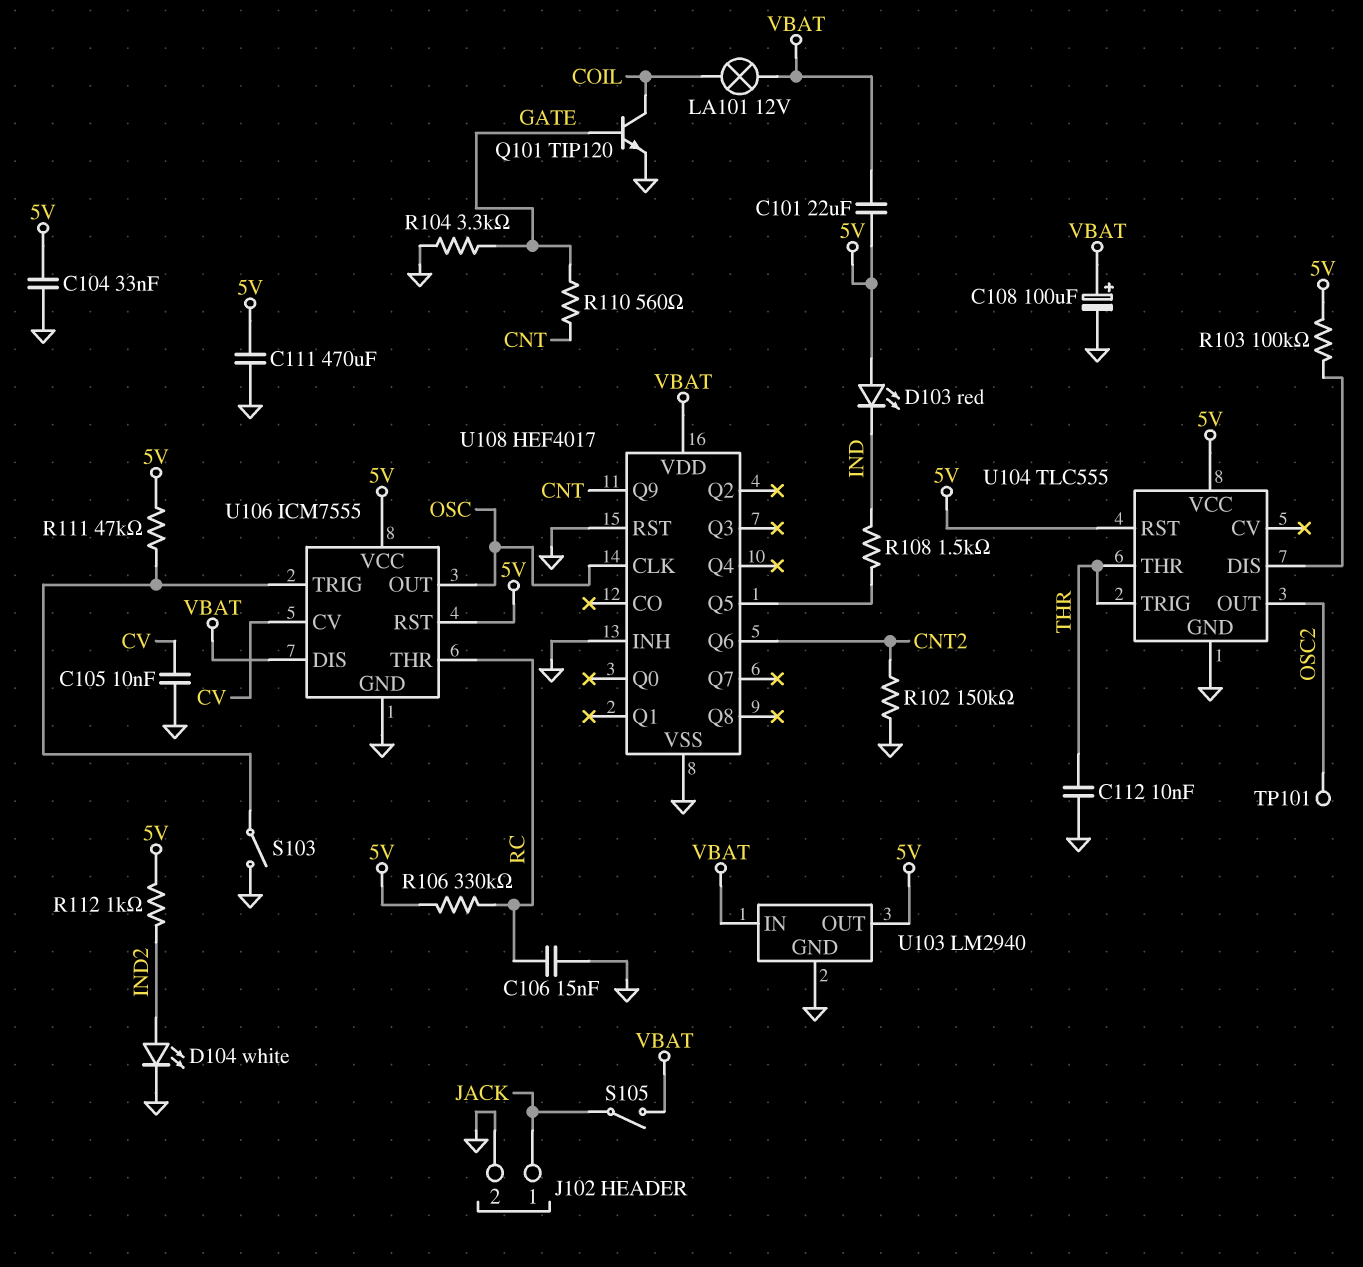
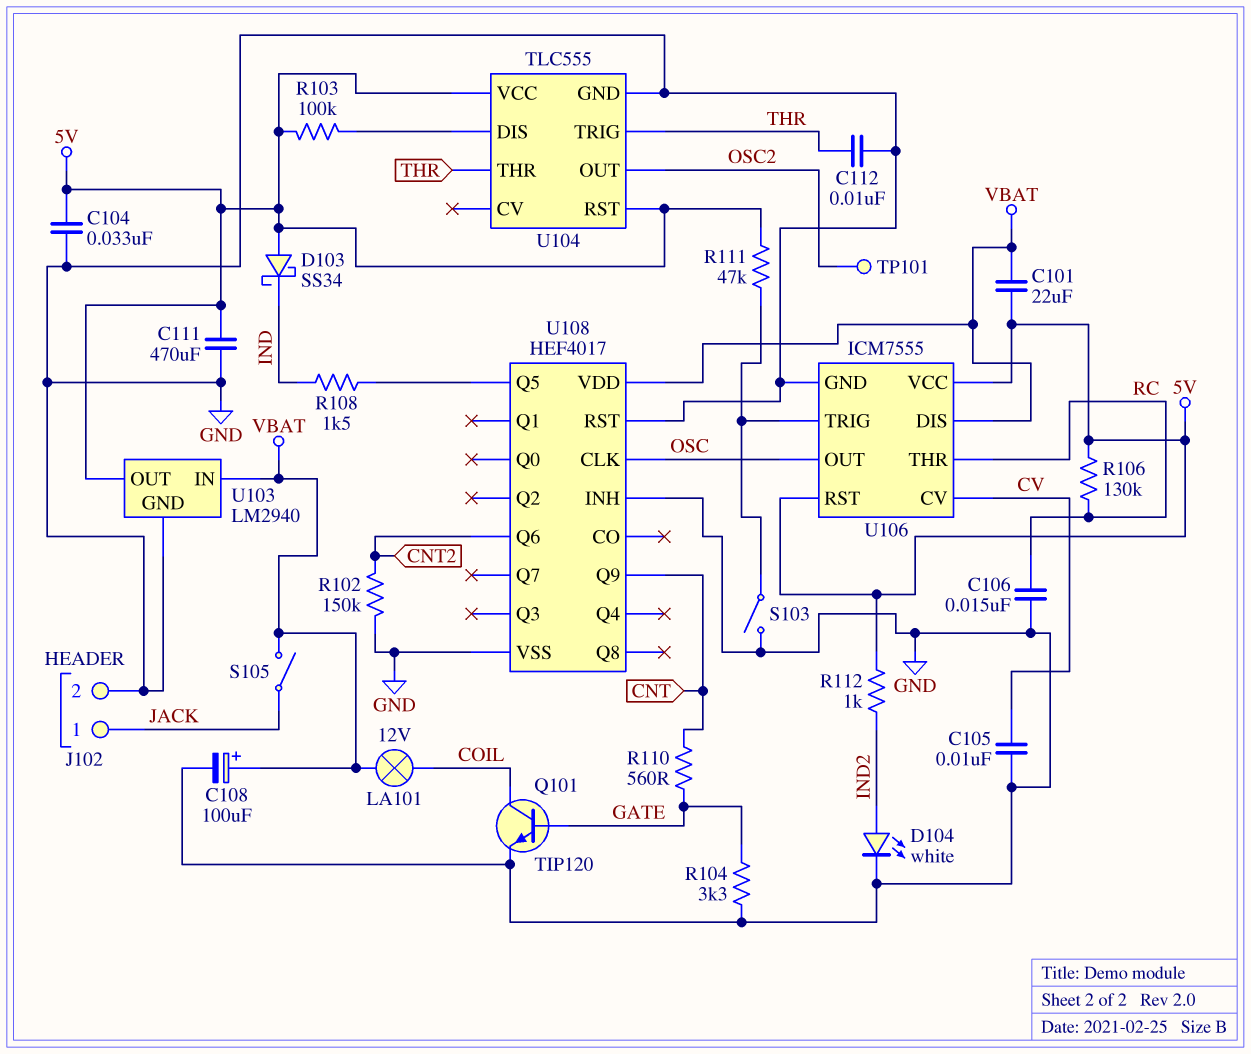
D103: LED red (A 5V, K IND) -> schottky SS34 (A 5V, K IND)
R106: 330k (5V, RC) -> 130k (5V, RC)

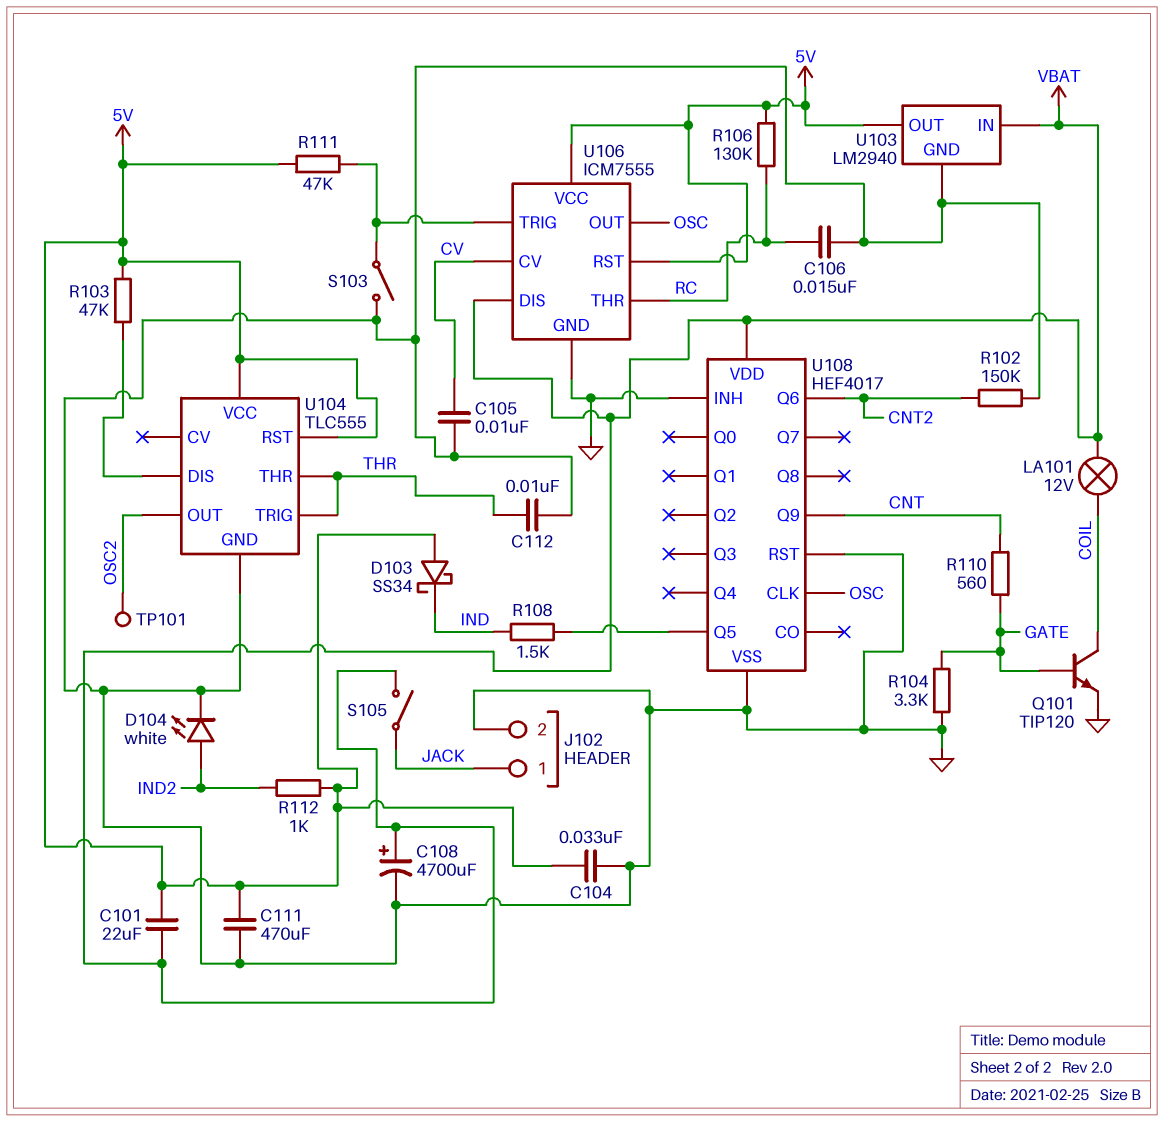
C108: 100uF (plus VBAT, minus GND) -> 4700uF (plus VBAT, minus GND)
R103: 100k (5V, U104/DIS) -> 47k (5V, U104/DIS)

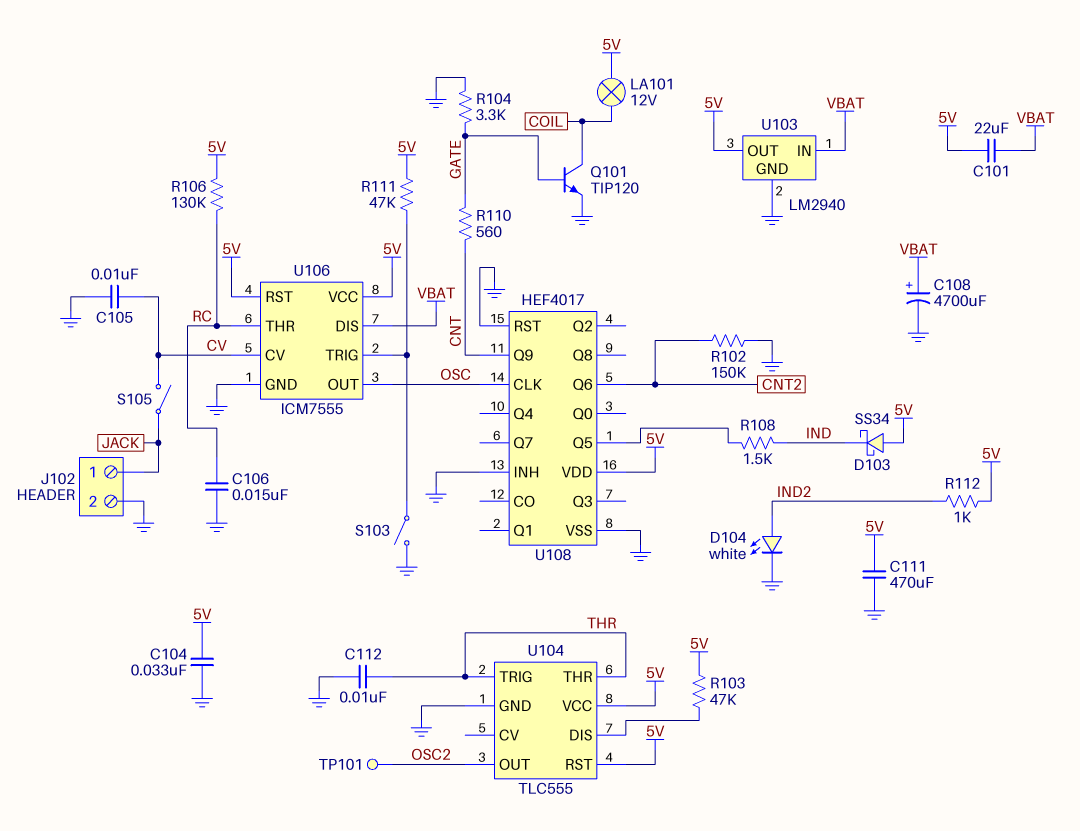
LA101: lamp 12V (COIL, VBAT) -> lamp 12V (5V, COIL)
S105: switch (JACK, VBAT) -> switch (CV, JACK)
U108 pin VDD: VBAT -> 5V

